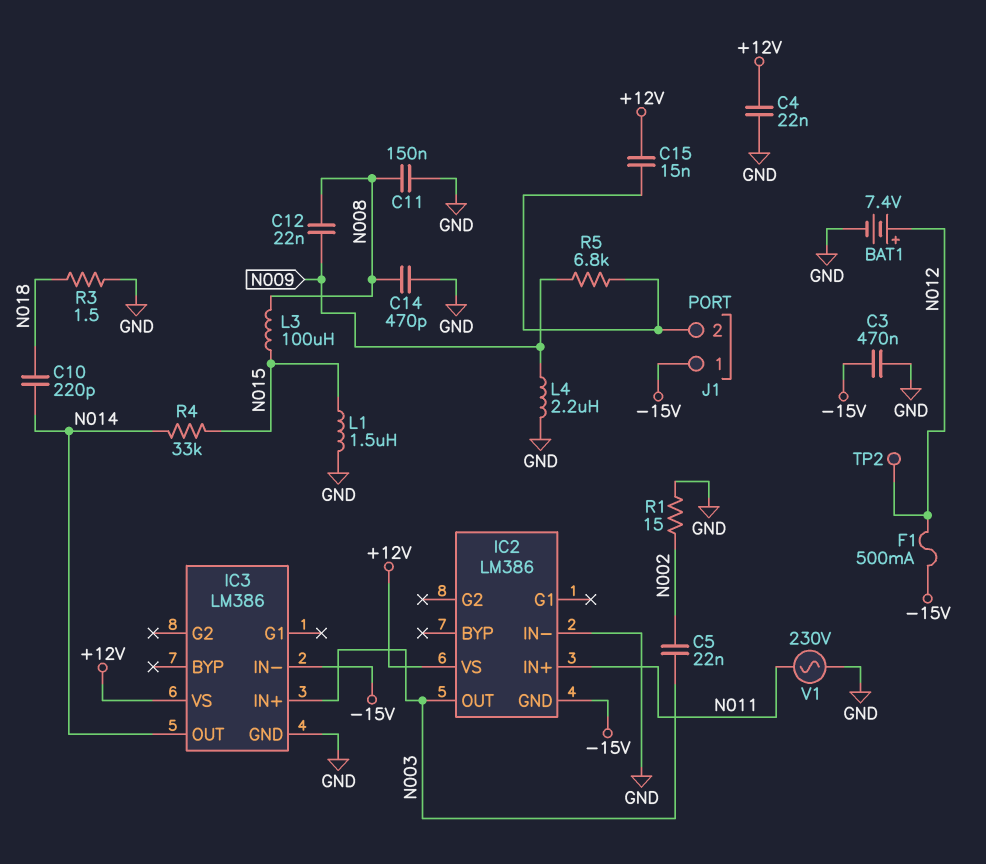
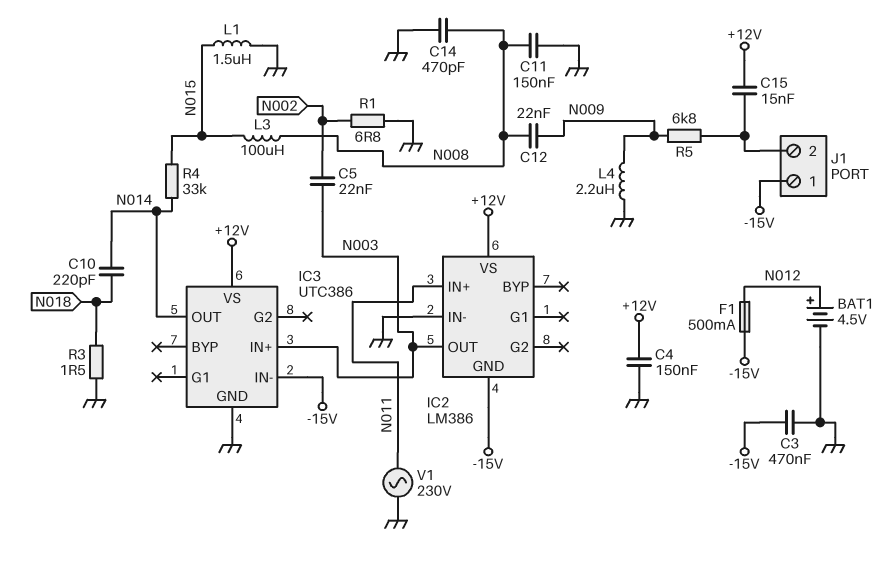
BAT1: 7.4V (plus N012, minus GND) -> 4.5V (plus N012, minus GND)
C4: 22nF (+12V, GND) -> 150nF (+12V, GND)
IC3: LM386 -> UTC386
R1: 15 (GND, N002) -> 6.8 (GND, N002)
TP2: test point (N012) -> none

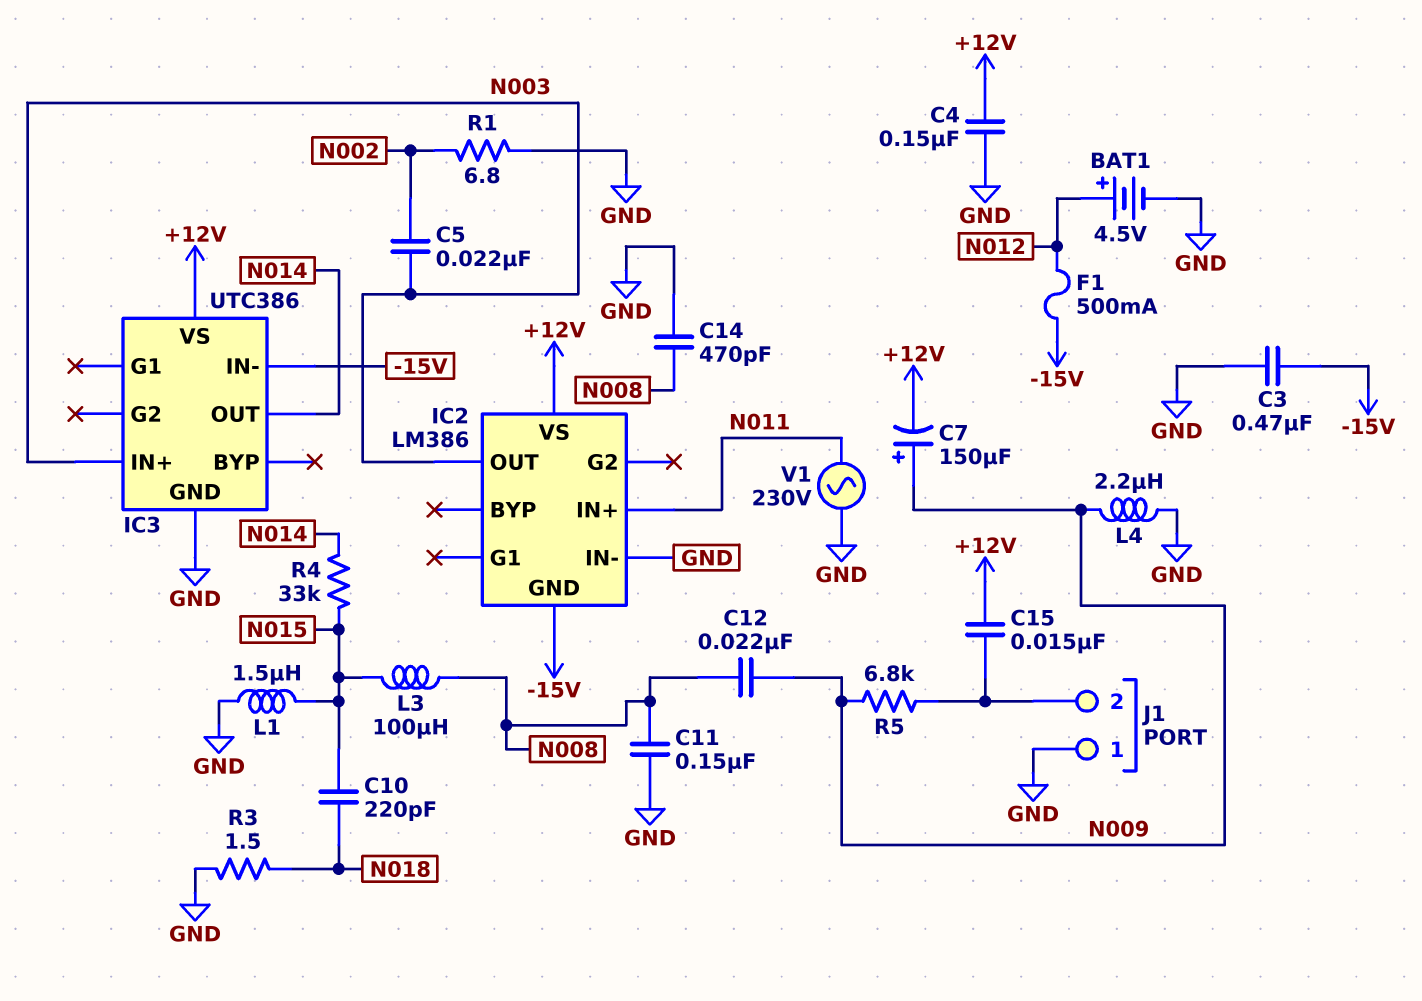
C7: none -> 150uF (plus N009, minus +12V)
C10: 220pF (N014, N018) -> 220pF (N015, N018)
J1 pin 1: -15V -> GND

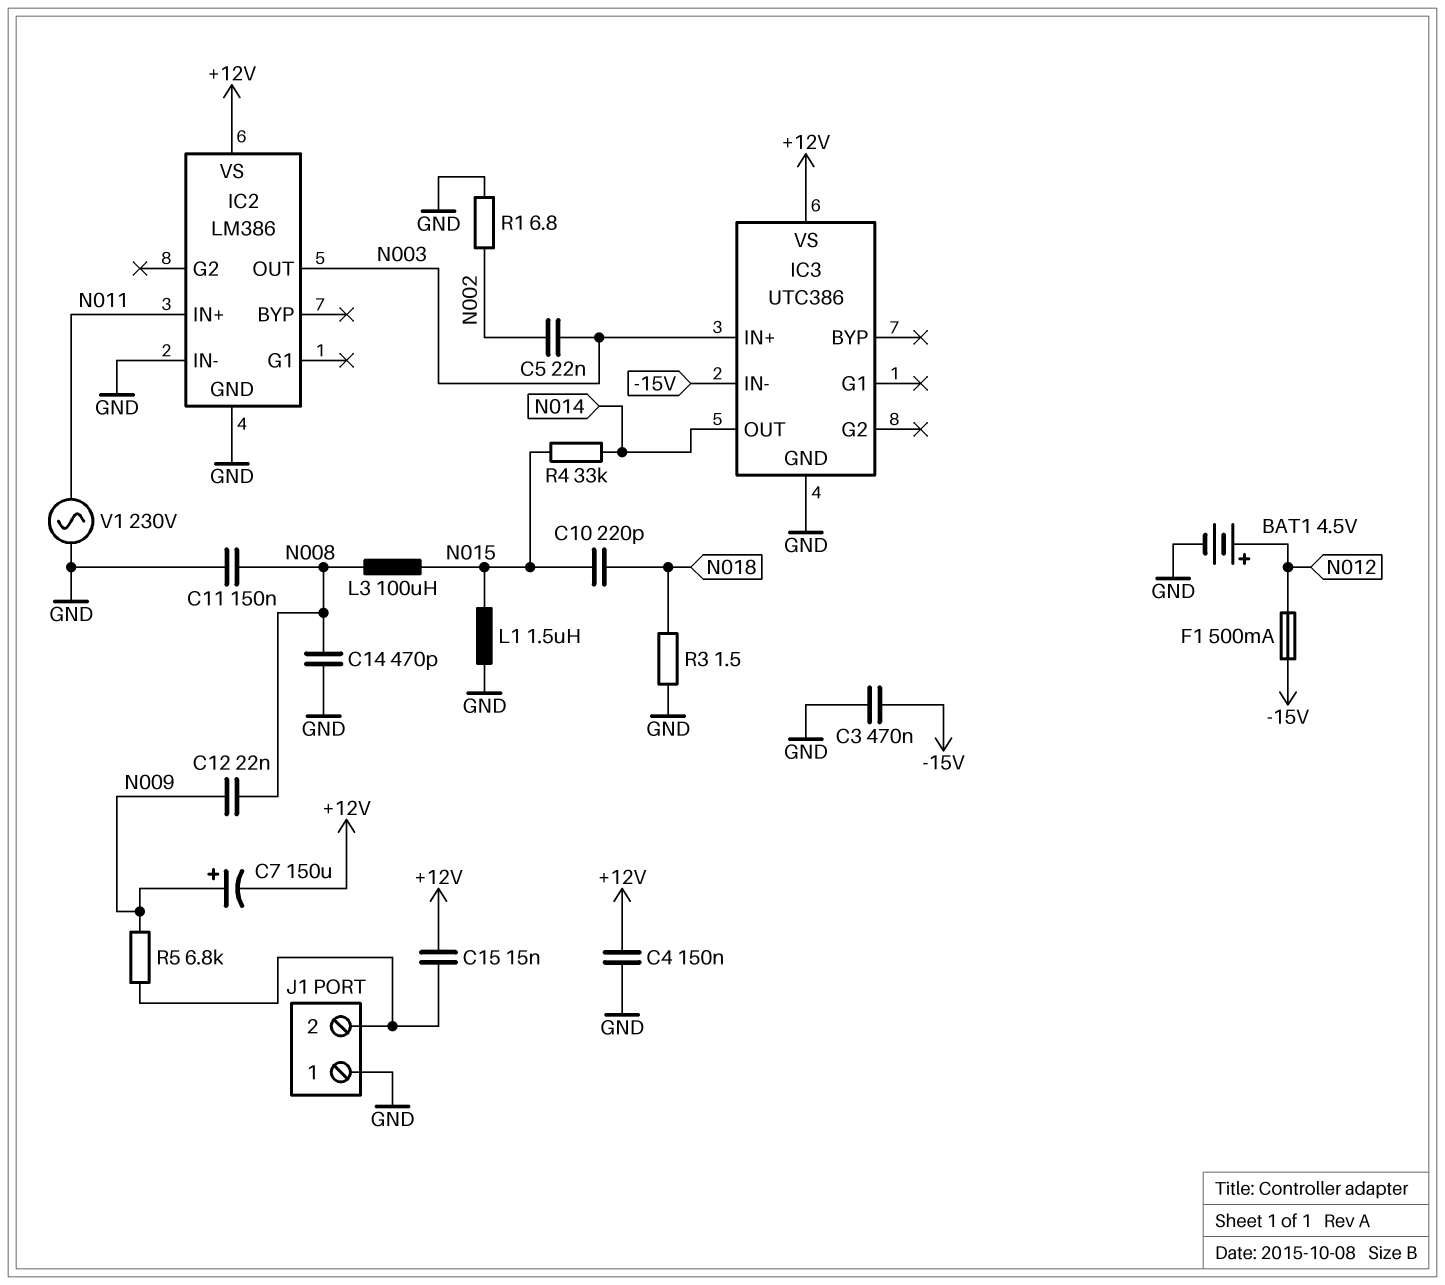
IC2 pin GND: -15V -> GND
L4: 2.2uH (GND, N009) -> none

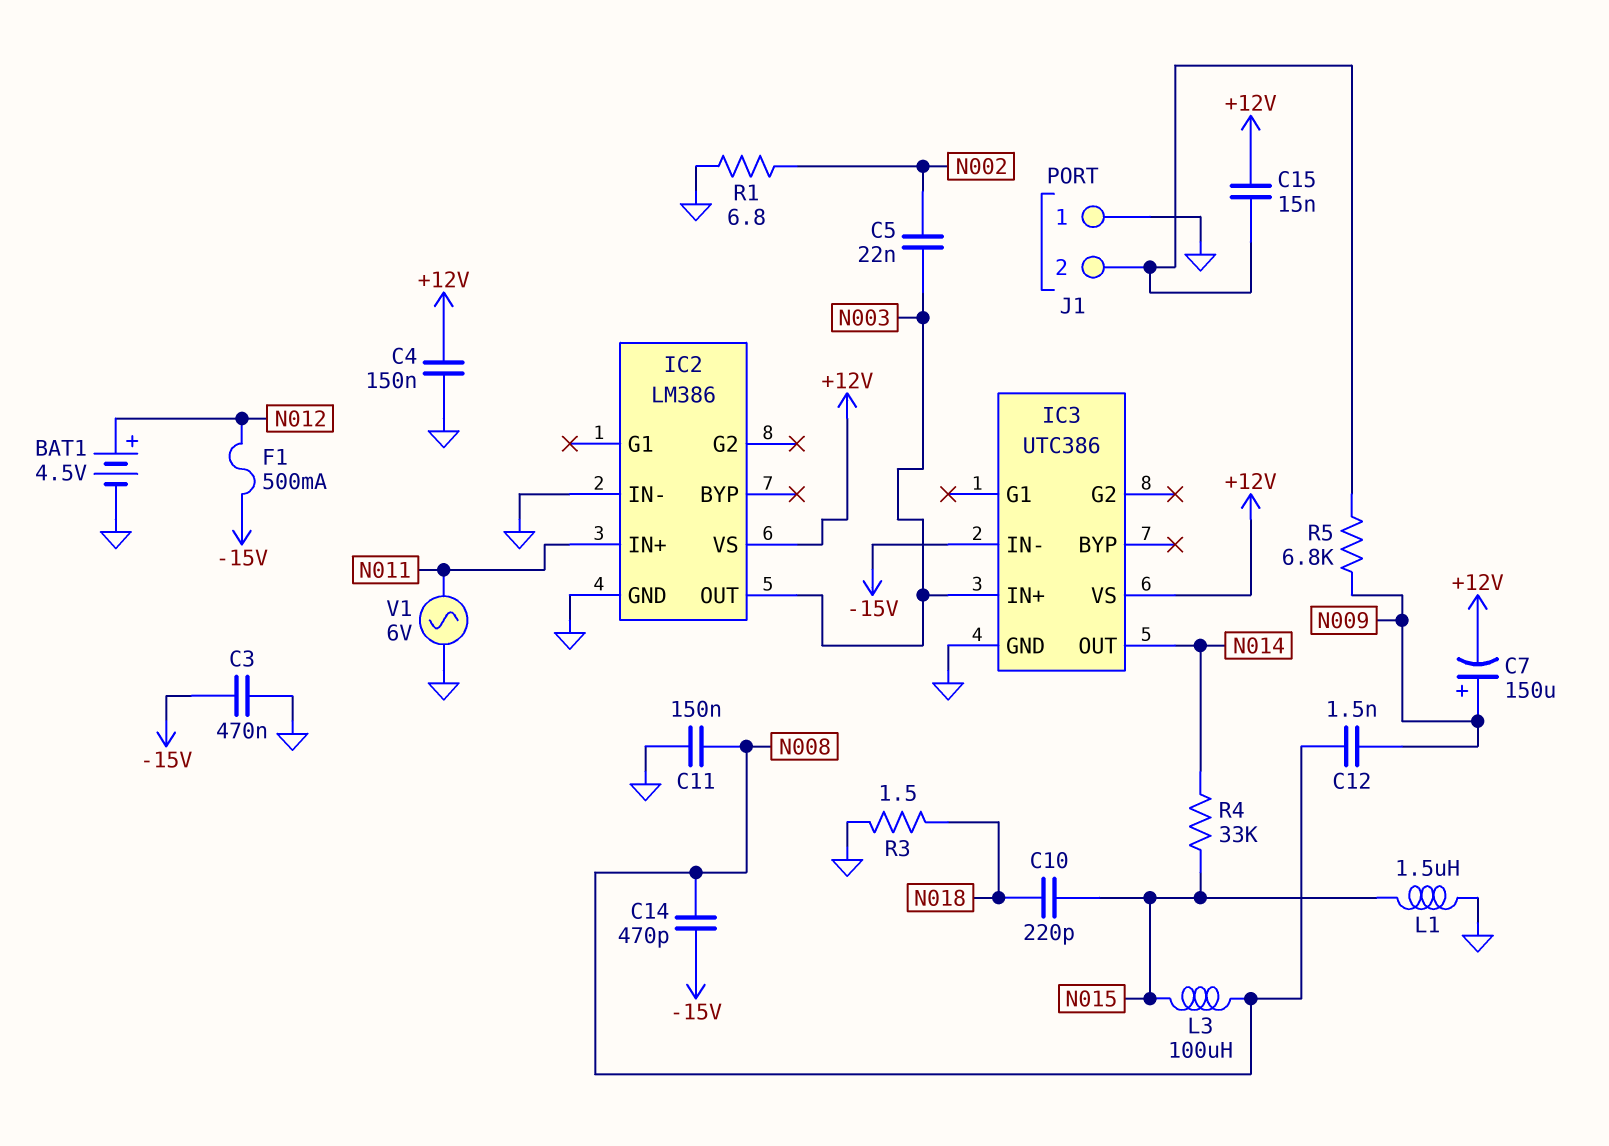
C12: 22nF (N008, N009) -> 1.5nF (N008, N009)
C14: 470pF (GND, N008) -> 470pF (-15V, N008)
V1: AC 230V (GND, N011) -> AC 6V (GND, N011)

